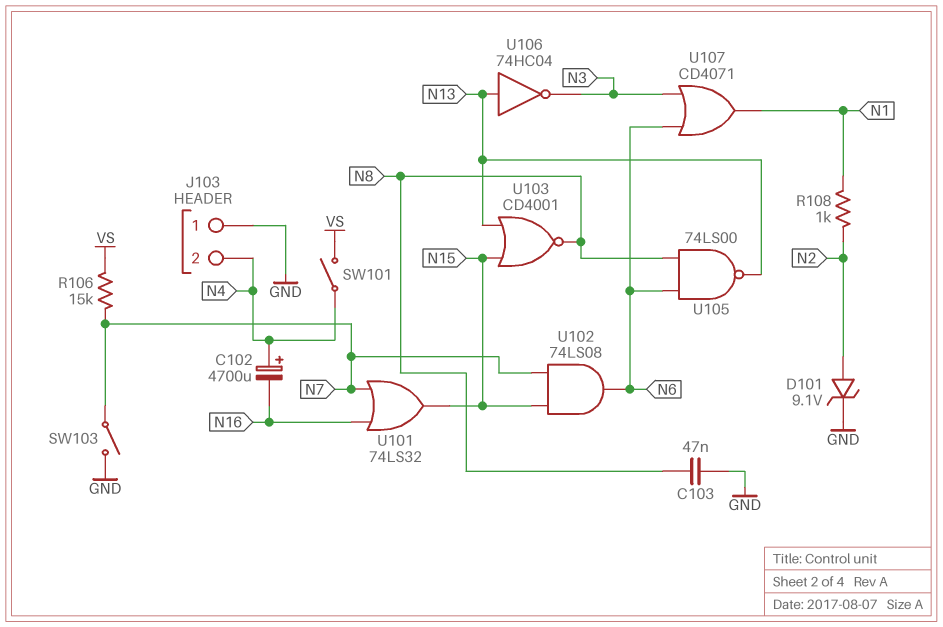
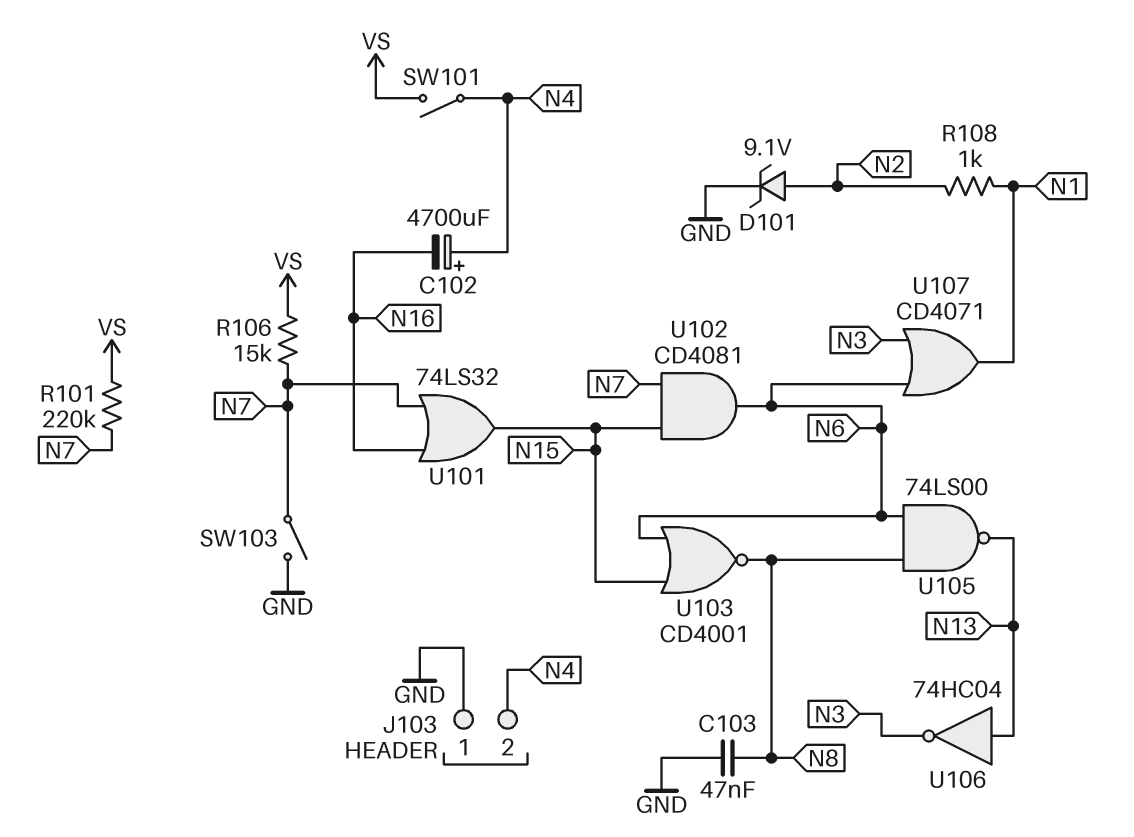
R101: none -> 220k (N7, VS)
U102: AND 74LS08 (in N7, in N15, out N6) -> AND CD4081 (in N7, in N15, out N6)
U103: NOR CD4001 (in N13, in N15, out N8) -> NOR CD4001 (in N6, in N15, out N8)

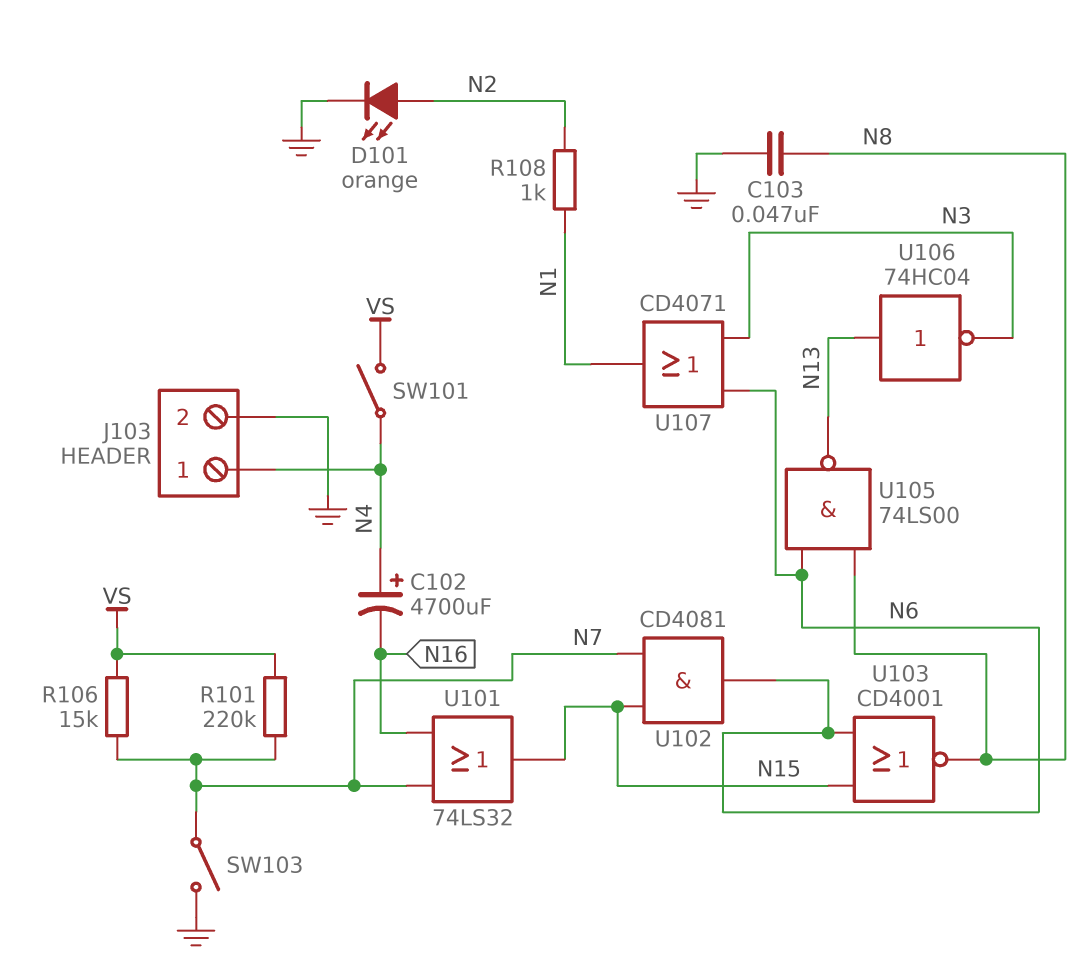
D101: zener 9.1V (A N2, K GND) -> LED orange (A N2, K GND)
J103 pin 1: GND -> N4
J103 pin 2: N4 -> GND

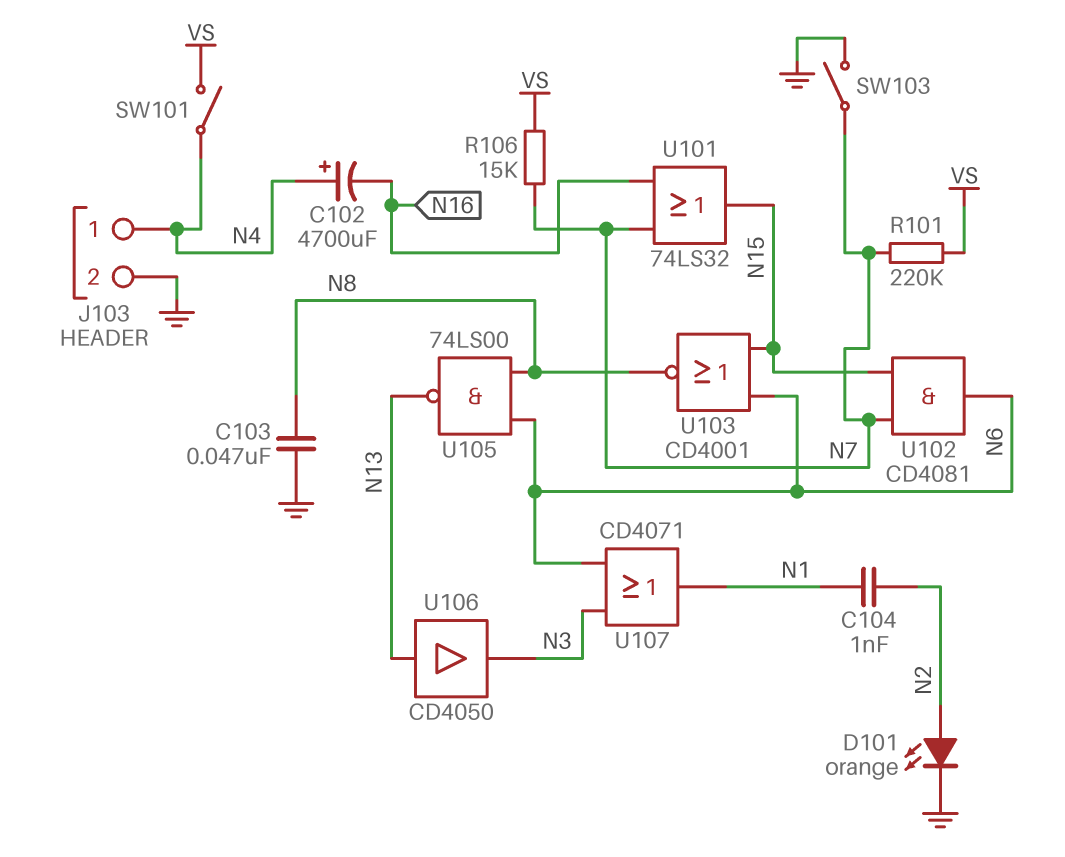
C104: none -> 1nF (N1, N2)
R108: 1k (N1, N2) -> none
U106: NOT 74HC04 (in N13, out N3) -> buffer CD4050 (in N13, out N3)

